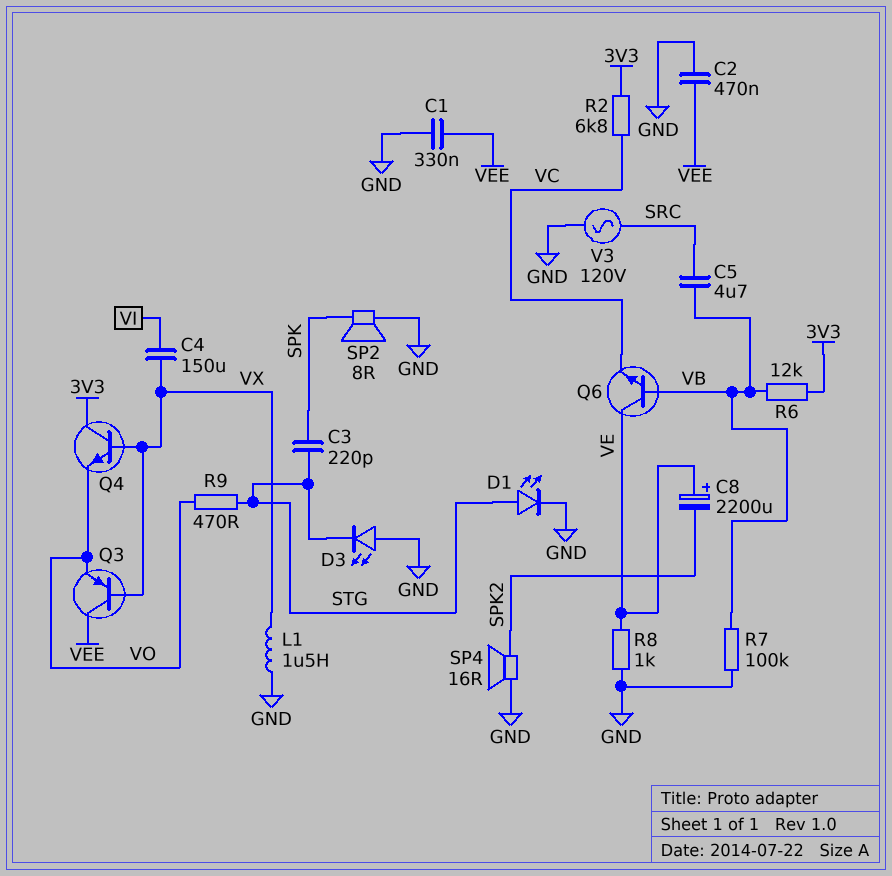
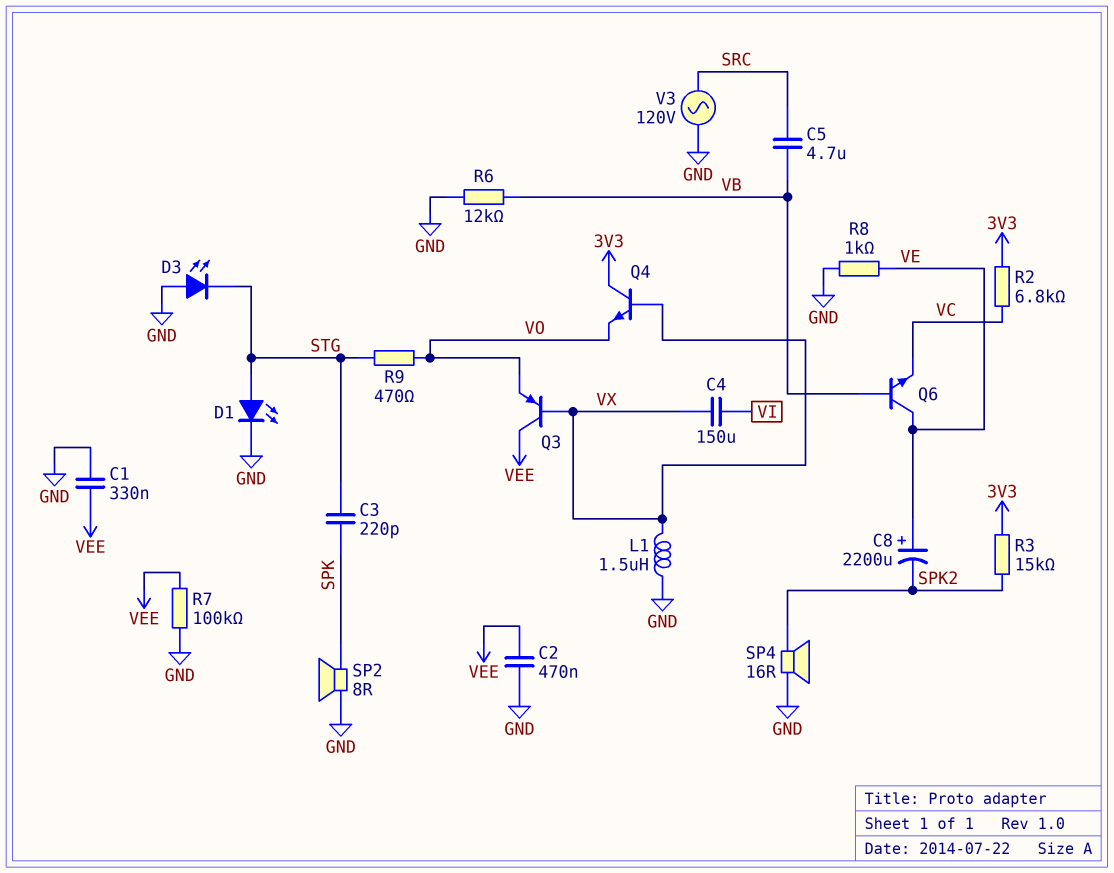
R3: none -> 15k (3V3, SPK2)
R6: 12k (3V3, VB) -> 12k (GND, VB)
R7: 100k (GND, VB) -> 100k (GND, VEE)

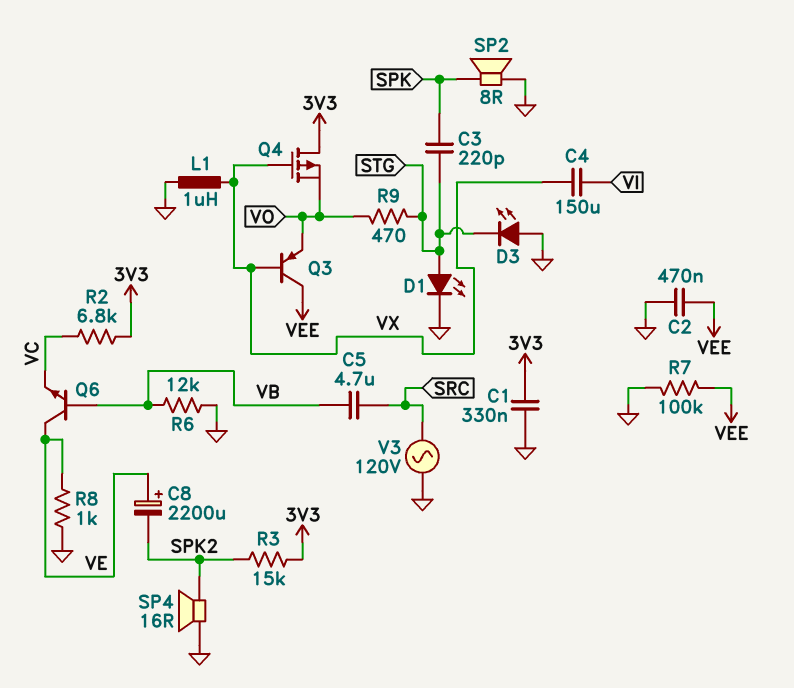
C1: 330nF (GND, VEE) -> 330nF (3V3, GND)
L1: 1.5uH (GND, VX) -> 1uH (GND, VX)
Q4: NPN (B VX, C 3V3, E VO) -> PMOS (G VX, D 3V3, S VO)

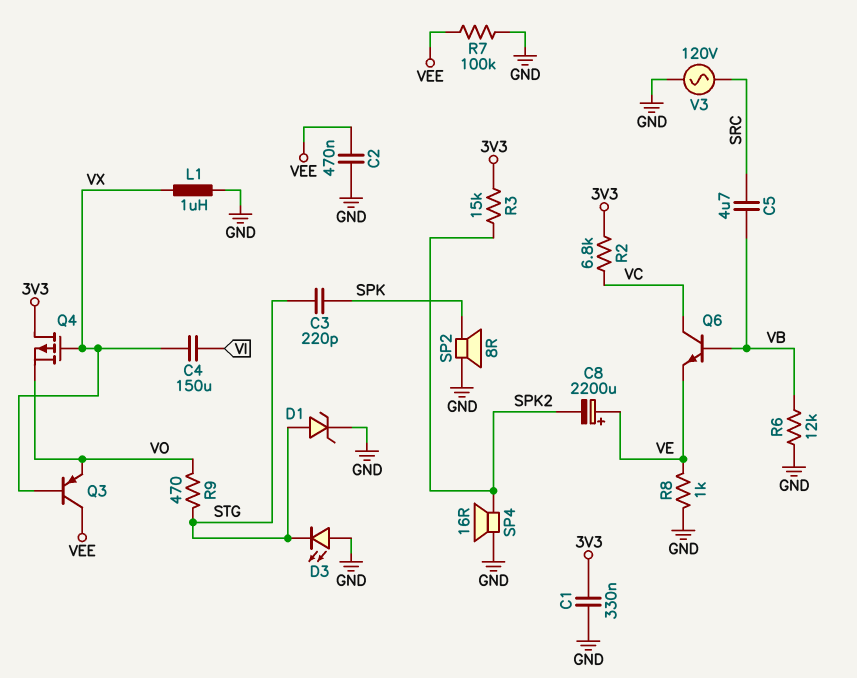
D1: LED (A STG, K GND) -> zener (A STG, K GND)
Q6: NPN (B VB, C VE, E VC) -> NPN (B VB, C VC, E VE)

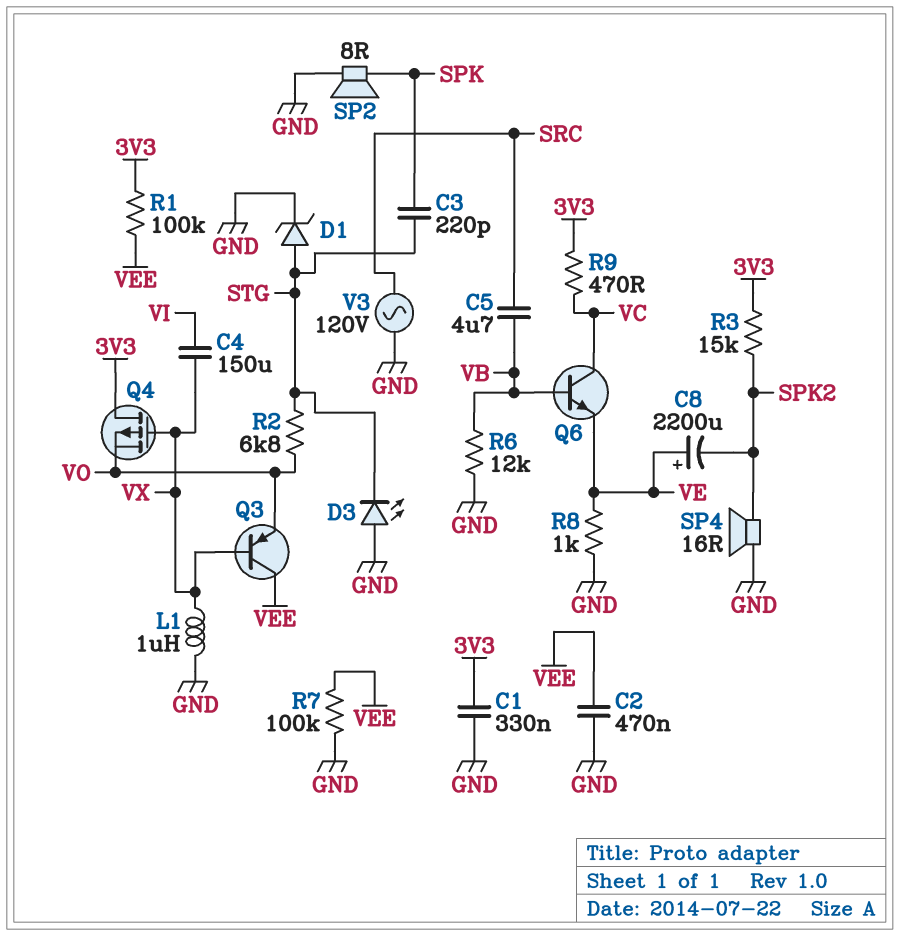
R1: none -> 100k (3V3, VEE)
R2: 6.8k (3V3, VC) -> 6.8k (STG, VO)
R9: 470 (STG, VO) -> 470 (3V3, VC)

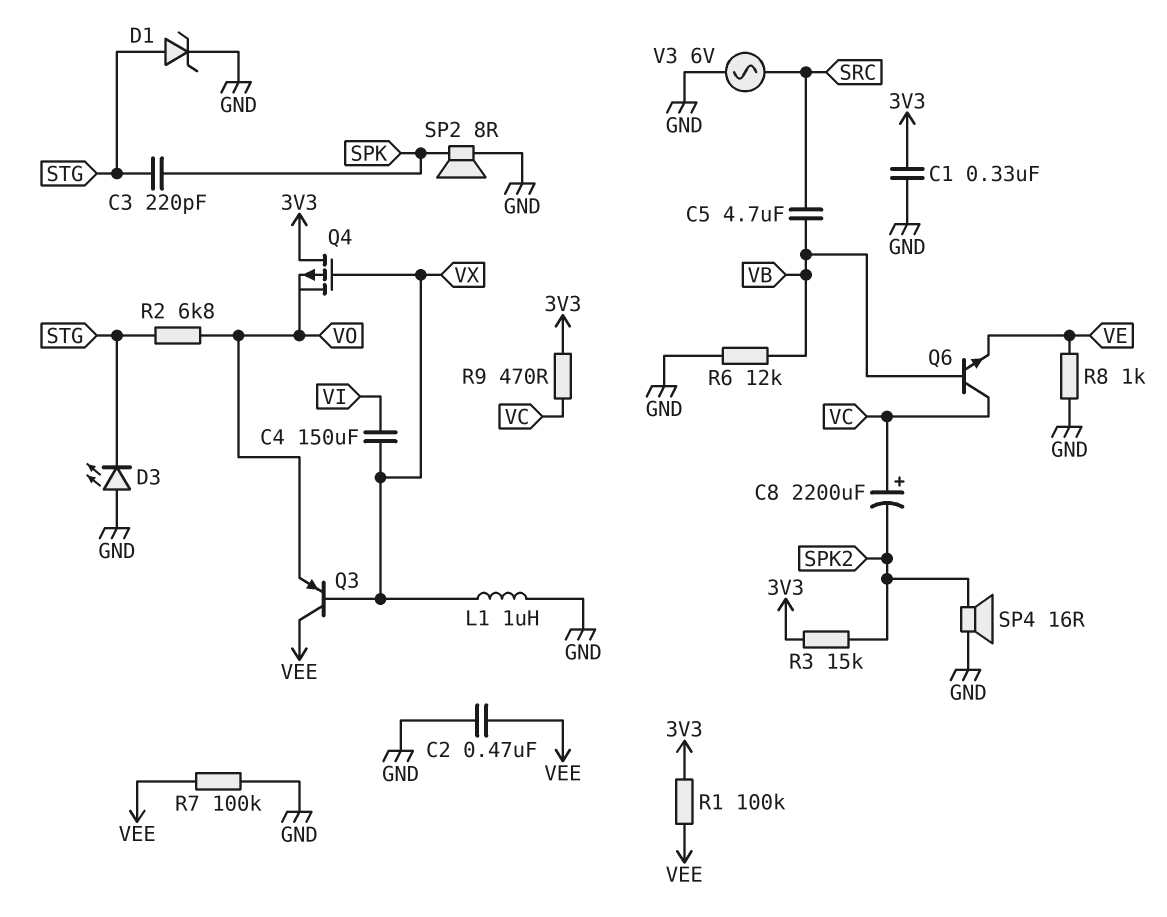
C8: 2200uF (plus VE, minus SPK2) -> 2200uF (plus VC, minus SPK2)
V3: AC 120V (GND, SRC) -> AC 6V (GND, SRC)

